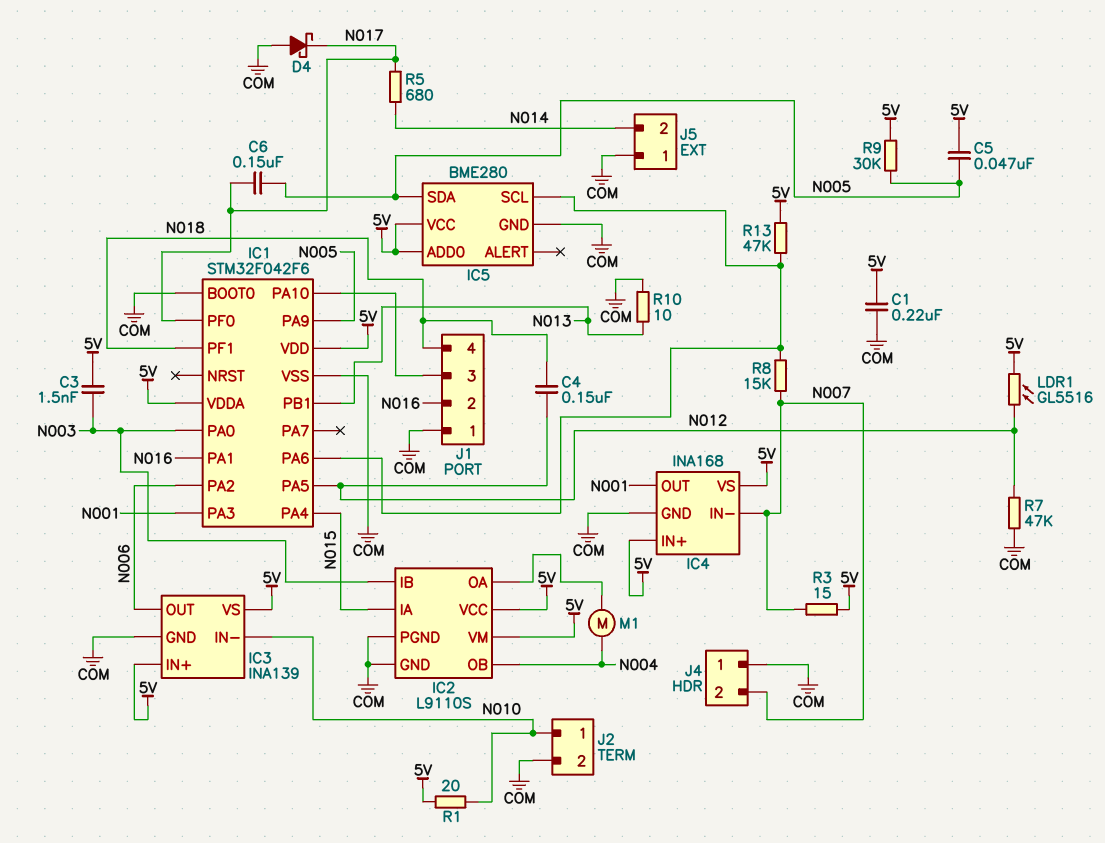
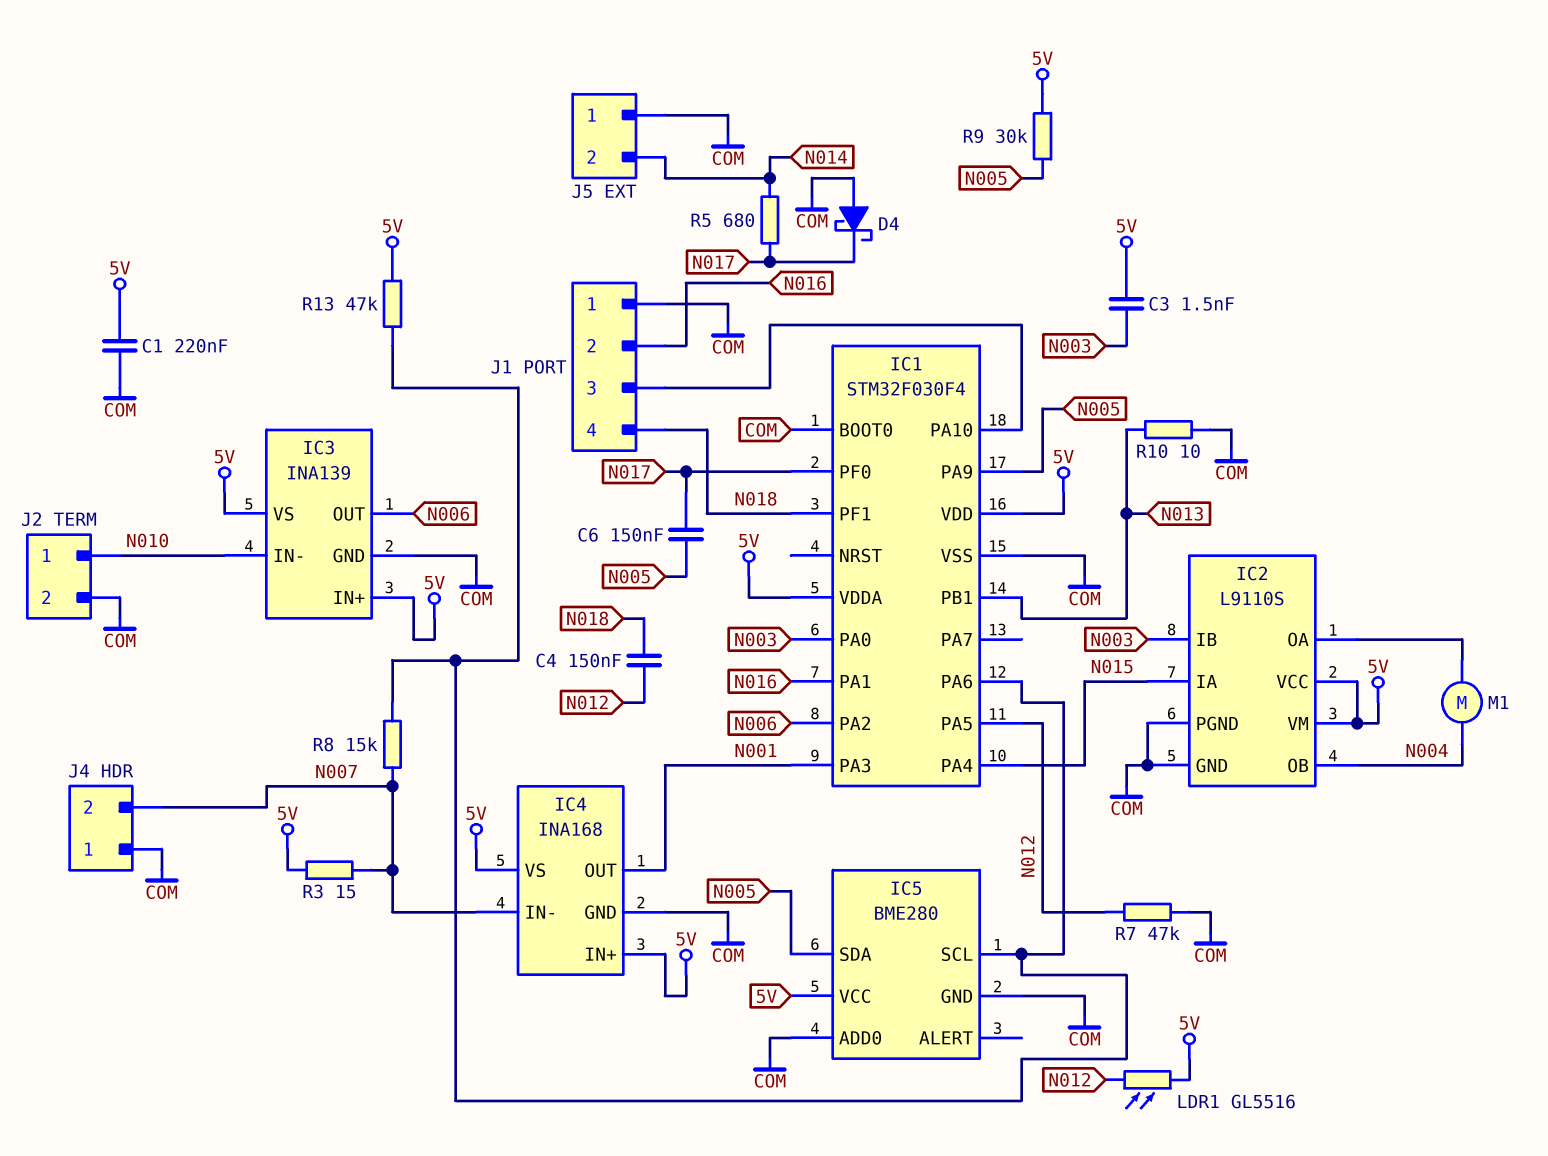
C5: 47nF (5V, N005) -> none
IC1: STM32F042F6 -> STM32F030F4
IC5 pin ADD0: 5V -> COM
R1: 20 (5V, N010) -> none

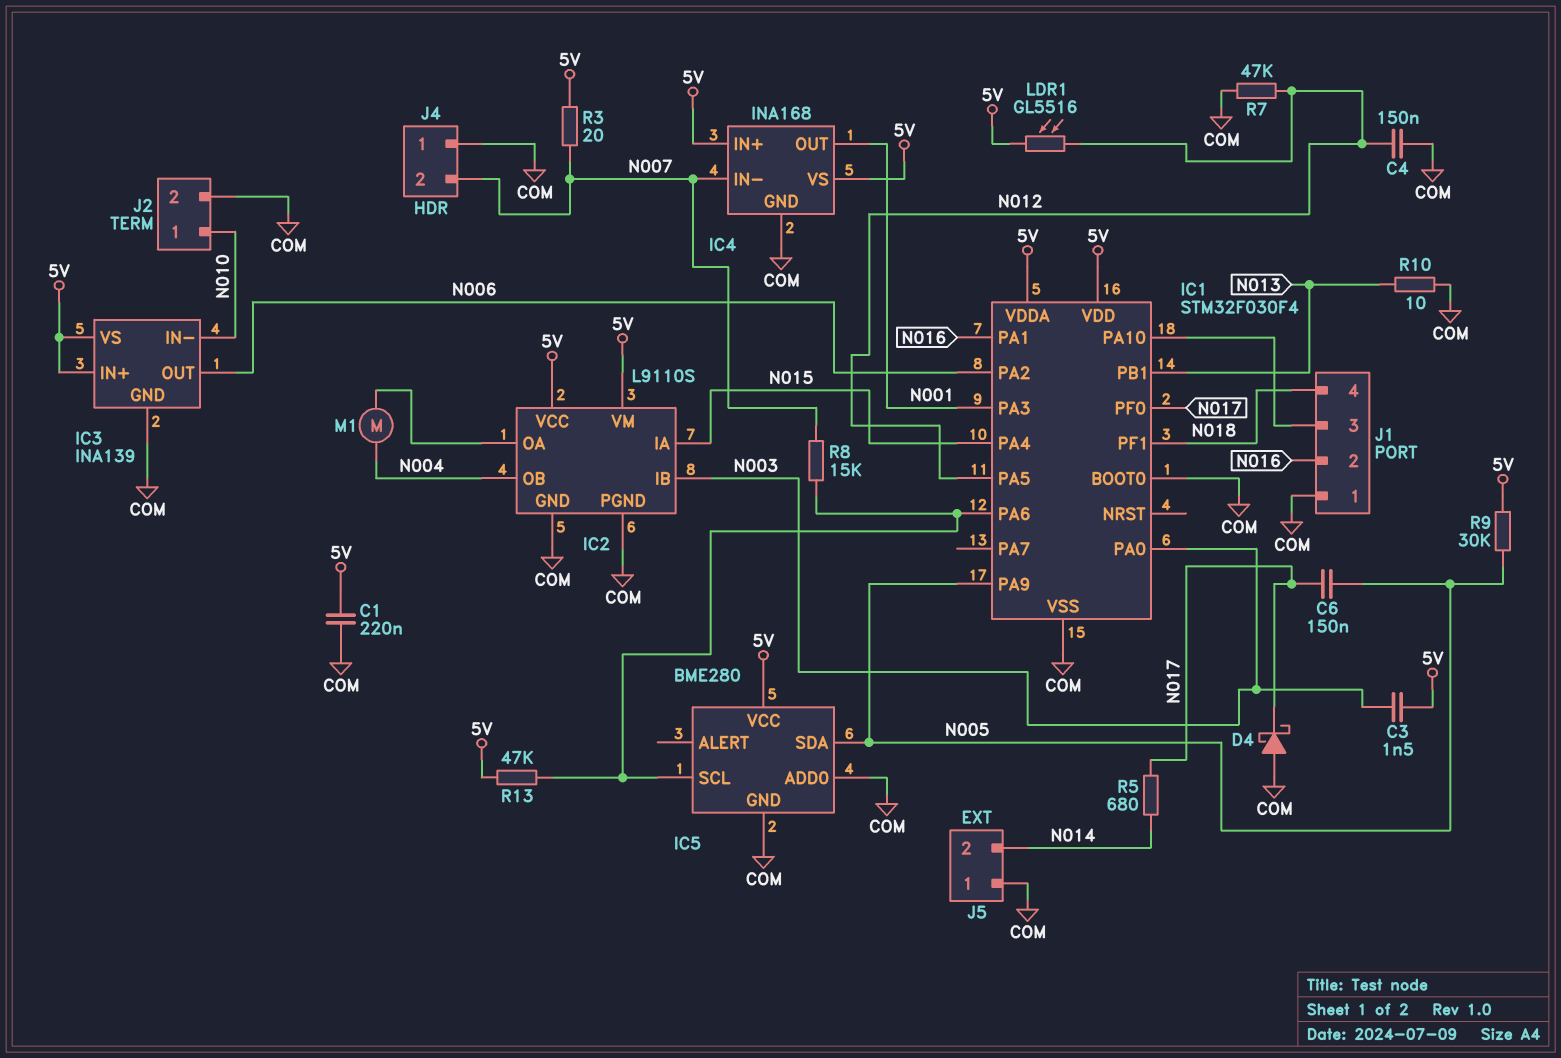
C4: 150nF (N012, N018) -> 150nF (COM, N012)
R3: 15 (5V, N007) -> 20 (5V, N007)

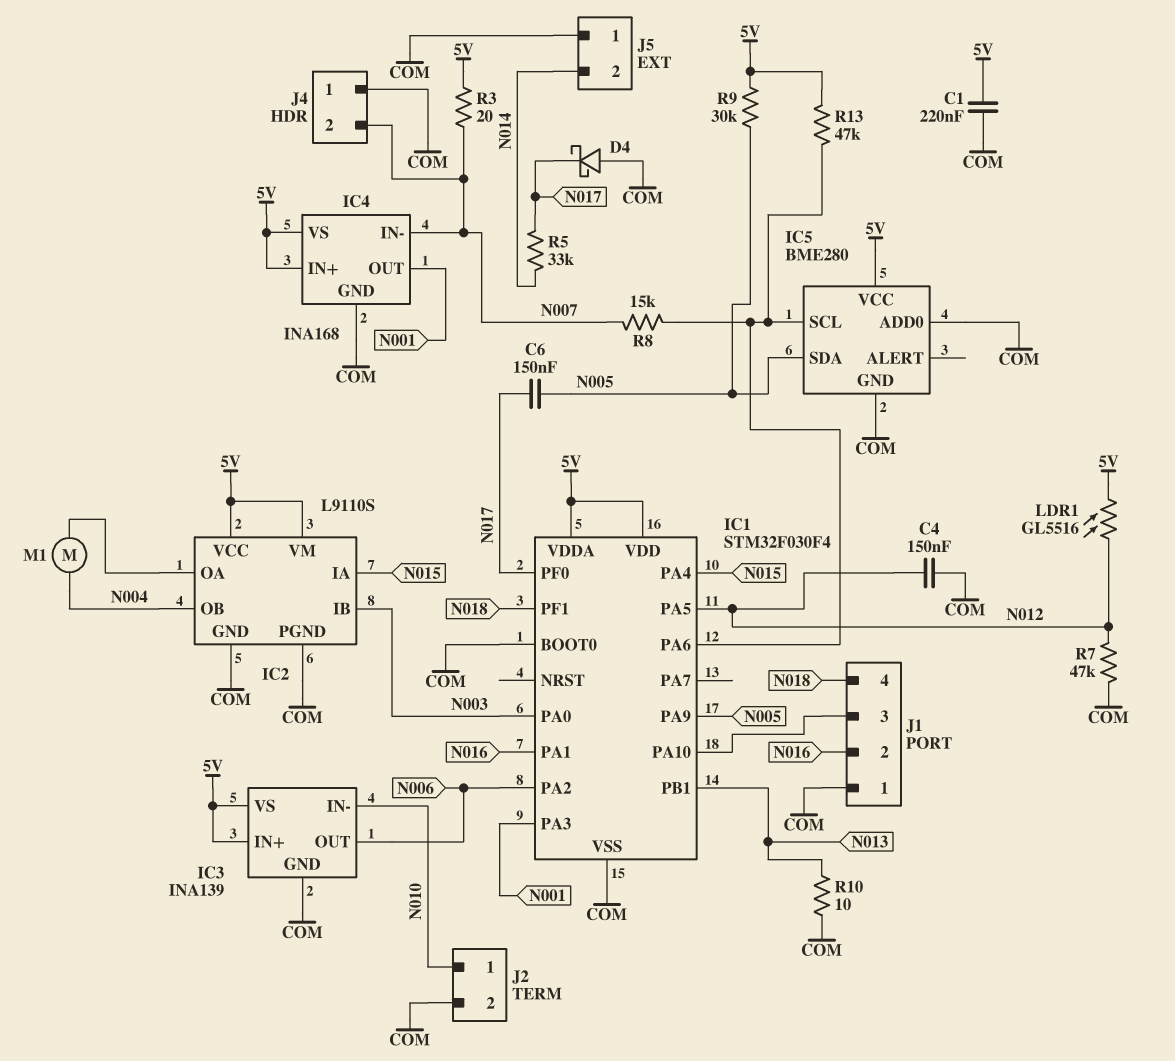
C3: 1.5nF (5V, N003) -> none
R5: 680 (N014, N017) -> 33k (N014, N017)

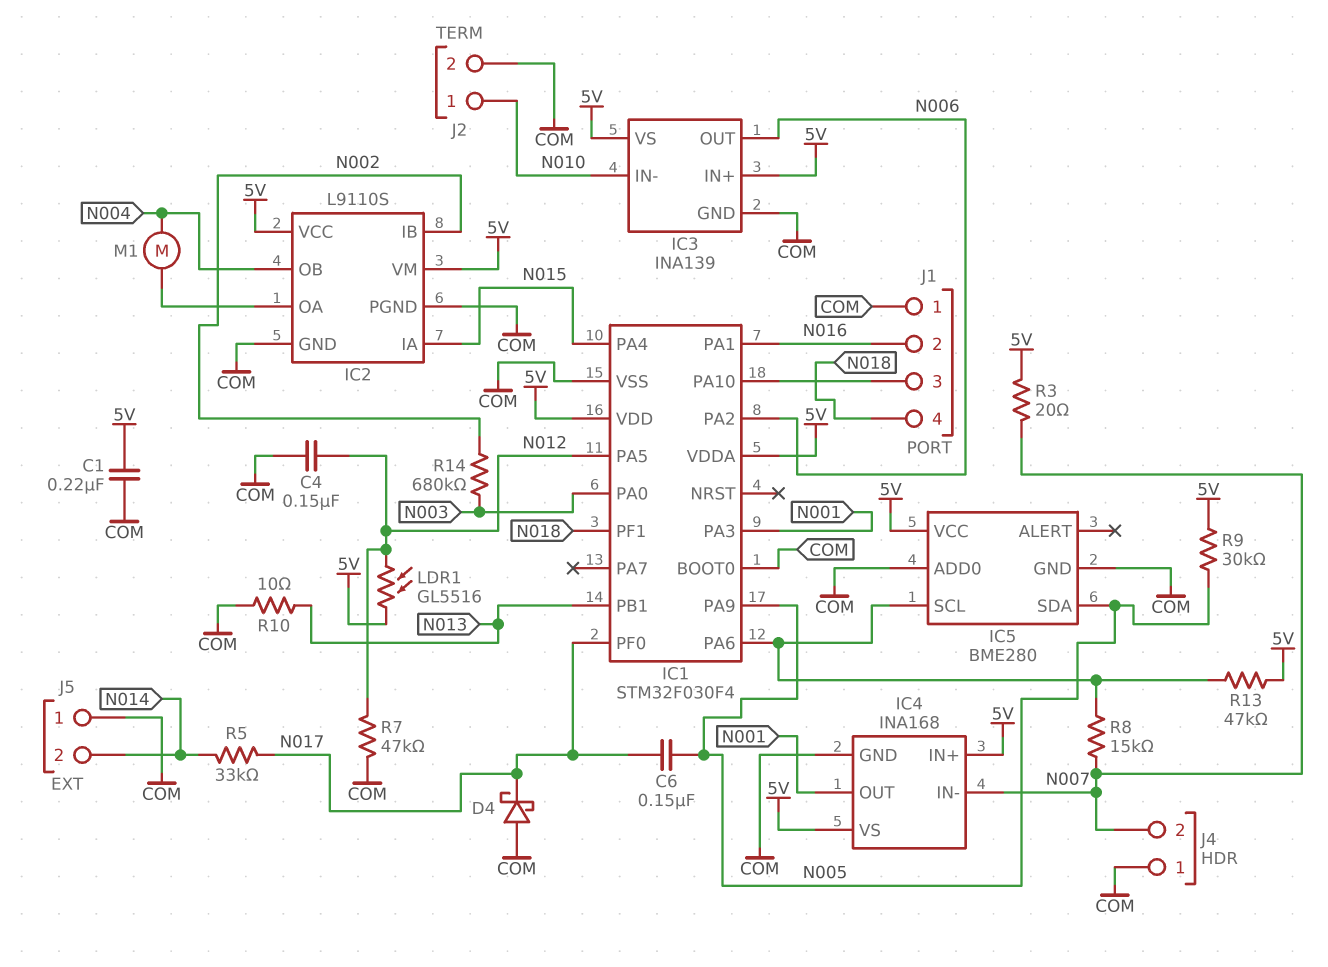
IC2 pin IB: N003 -> N002
R14: none -> 680k (N002, N003)

